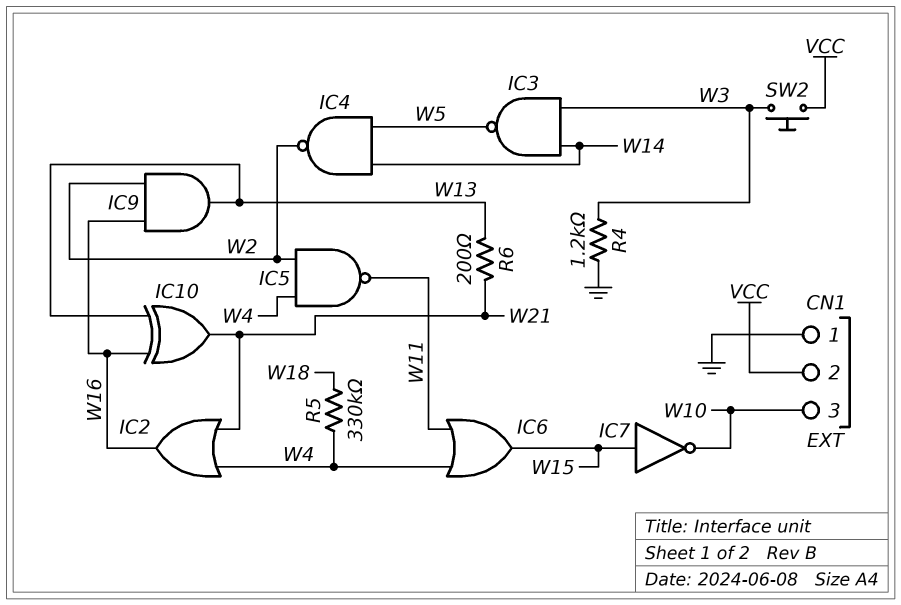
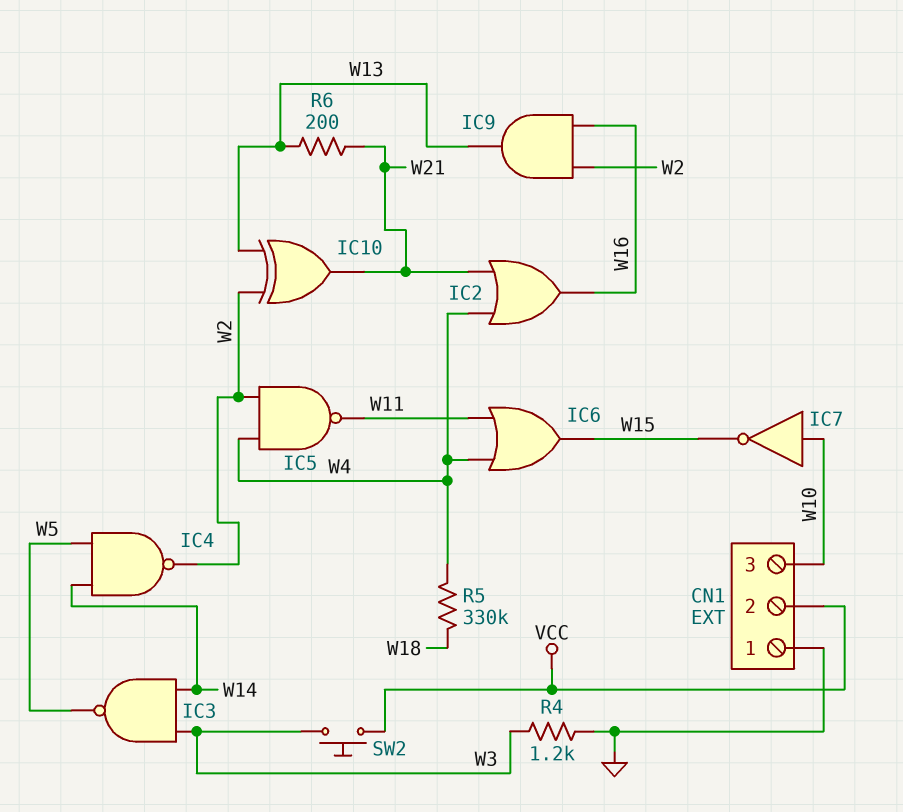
IC7: NOT (in W15, out W10) -> NOT (in W10, out W15)
IC10: XOR (in W13, in W16, out W21) -> XOR (in W2, in W13, out W21)

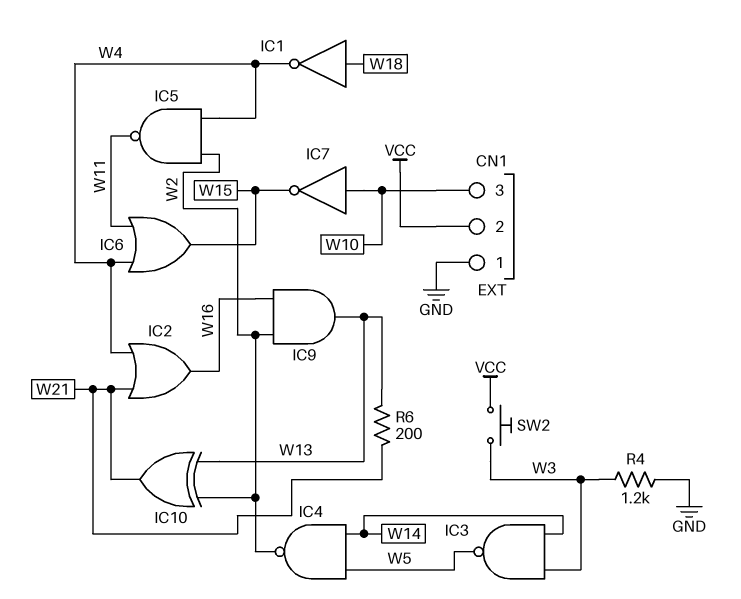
IC1: none -> NOT (in W18, out W4)
R5: 330k (W4, W18) -> none

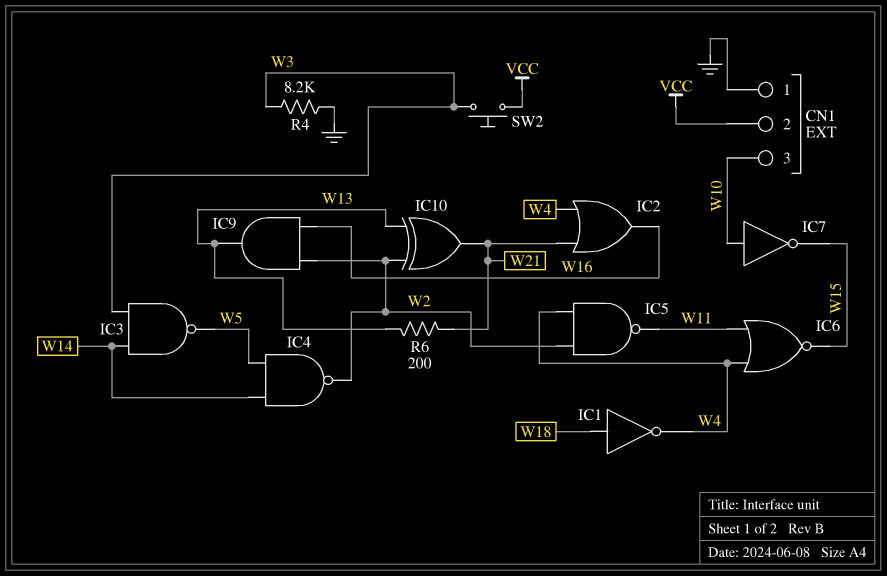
IC6: OR (in W4, in W11, out W15) -> NOR (in W4, in W11, out W15)
R4: 1.2k (GND, W3) -> 8.2k (GND, W3)

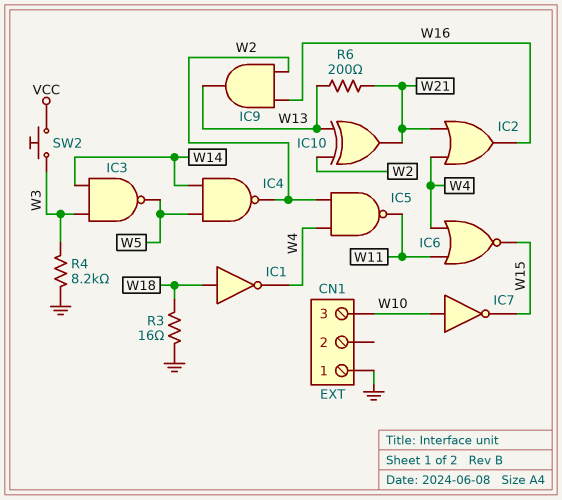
CN1 pin 2: VCC -> none
R3: none -> 16 (GND, W18)

